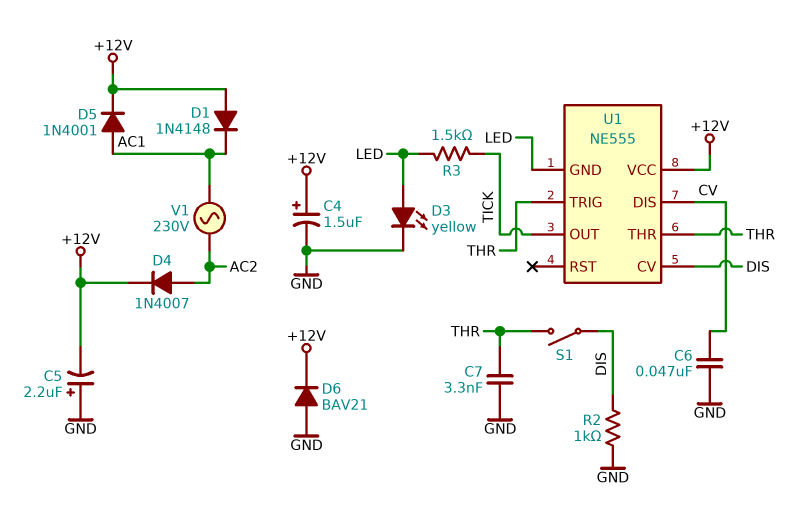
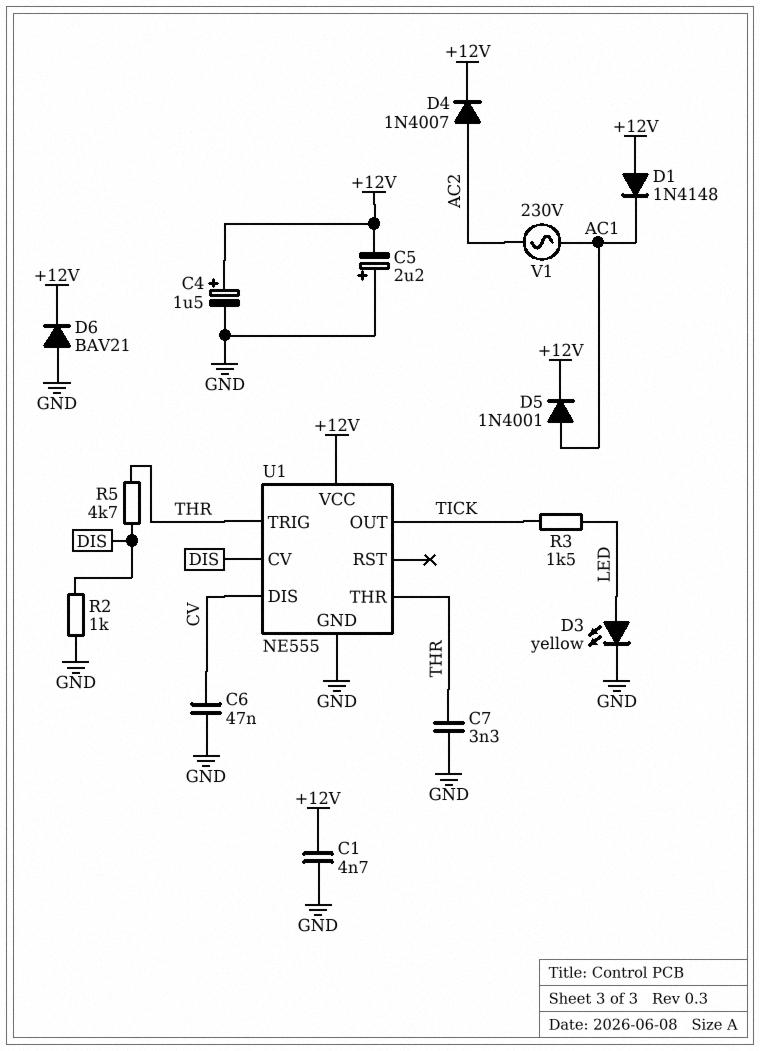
C1: none -> 4.7nF (+12V, GND)
R5: none -> 4.7k (DIS, THR)
S1: switch (DIS, THR) -> none
U1 pin GND: LED -> GND

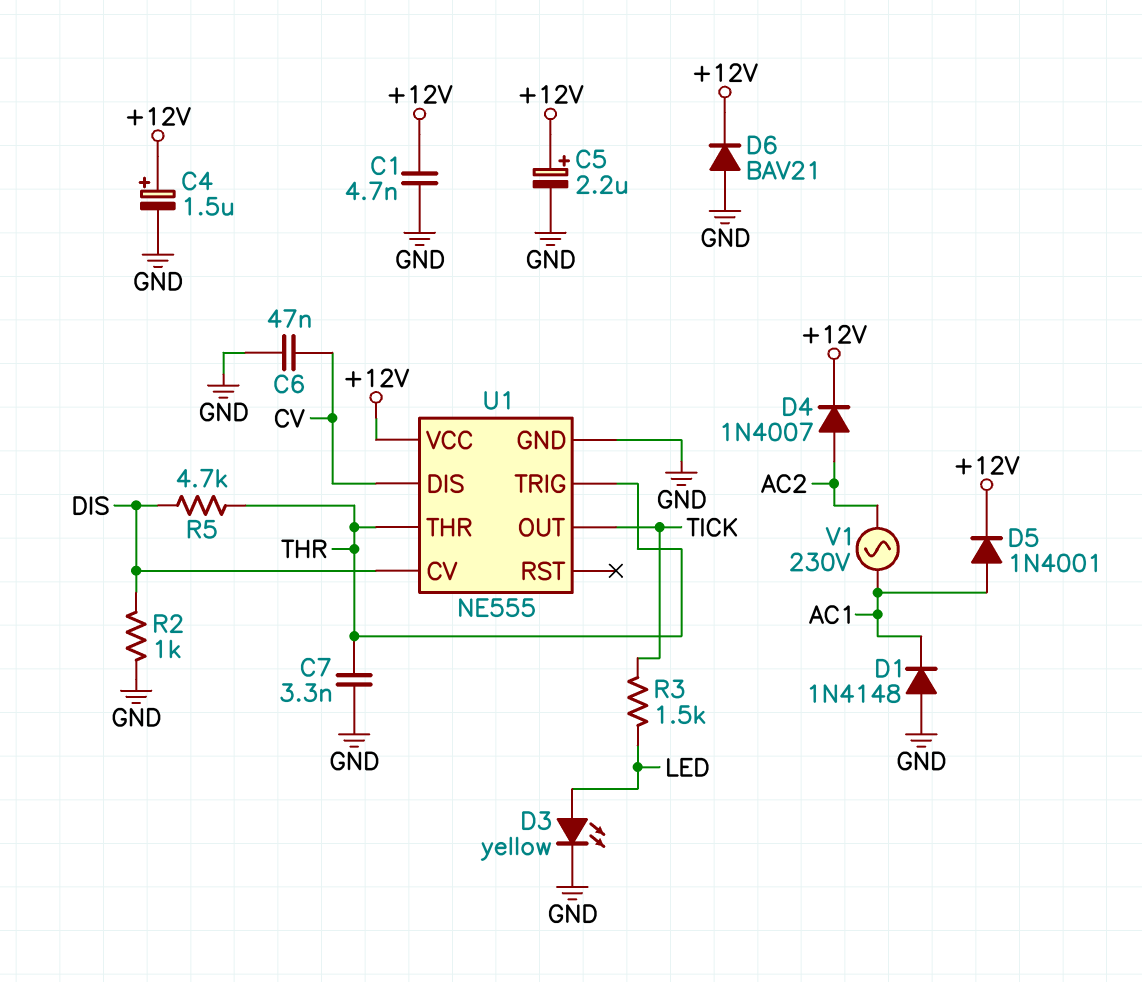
C5: 2.2uF (plus GND, minus +12V) -> 2.2uF (plus +12V, minus GND)
D1: diode 1N4148 (A +12V, K AC1) -> diode 1N4148 (A GND, K AC1)

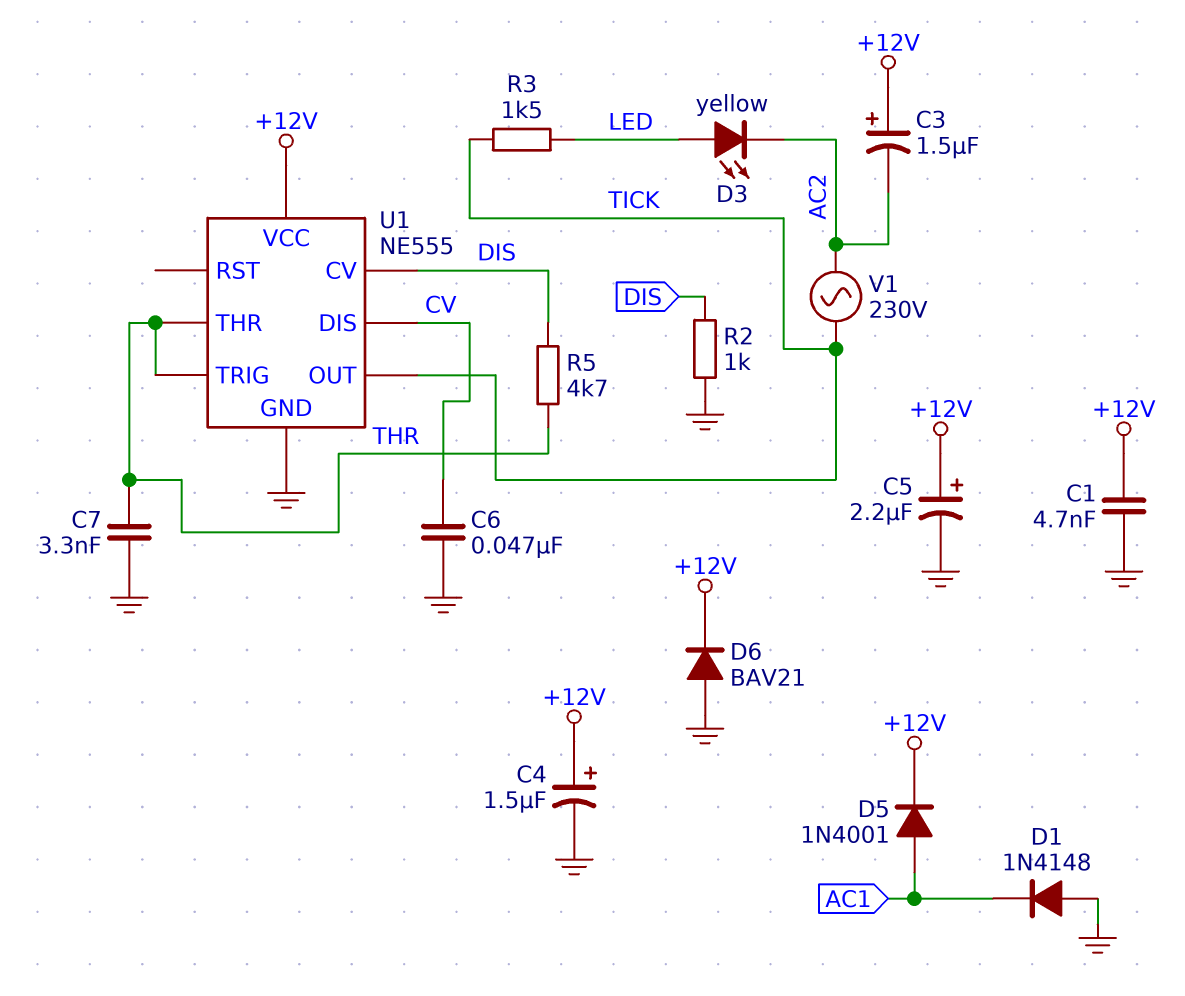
C3: none -> 1.5uF (plus +12V, minus AC2)
D3: LED yellow (A LED, K GND) -> LED yellow (A LED, K AC2)
D4: diode 1N4007 (A AC2, K +12V) -> none
V1: AC 230V (AC1, AC2) -> AC 230V (AC2, TICK)

